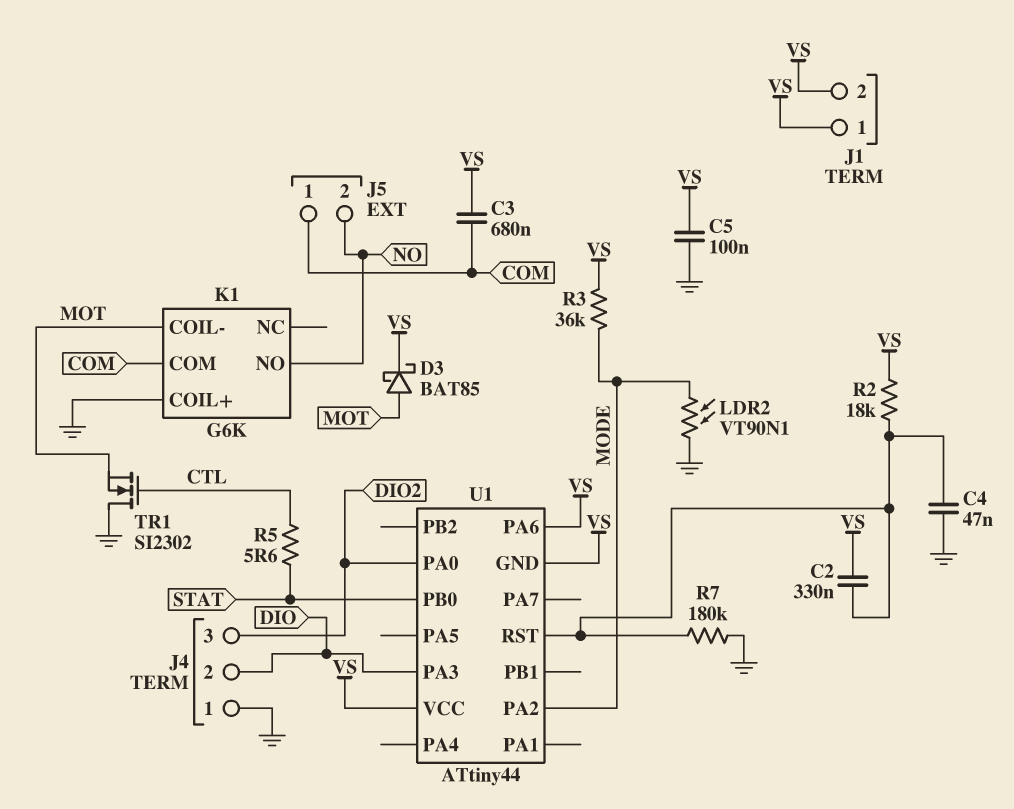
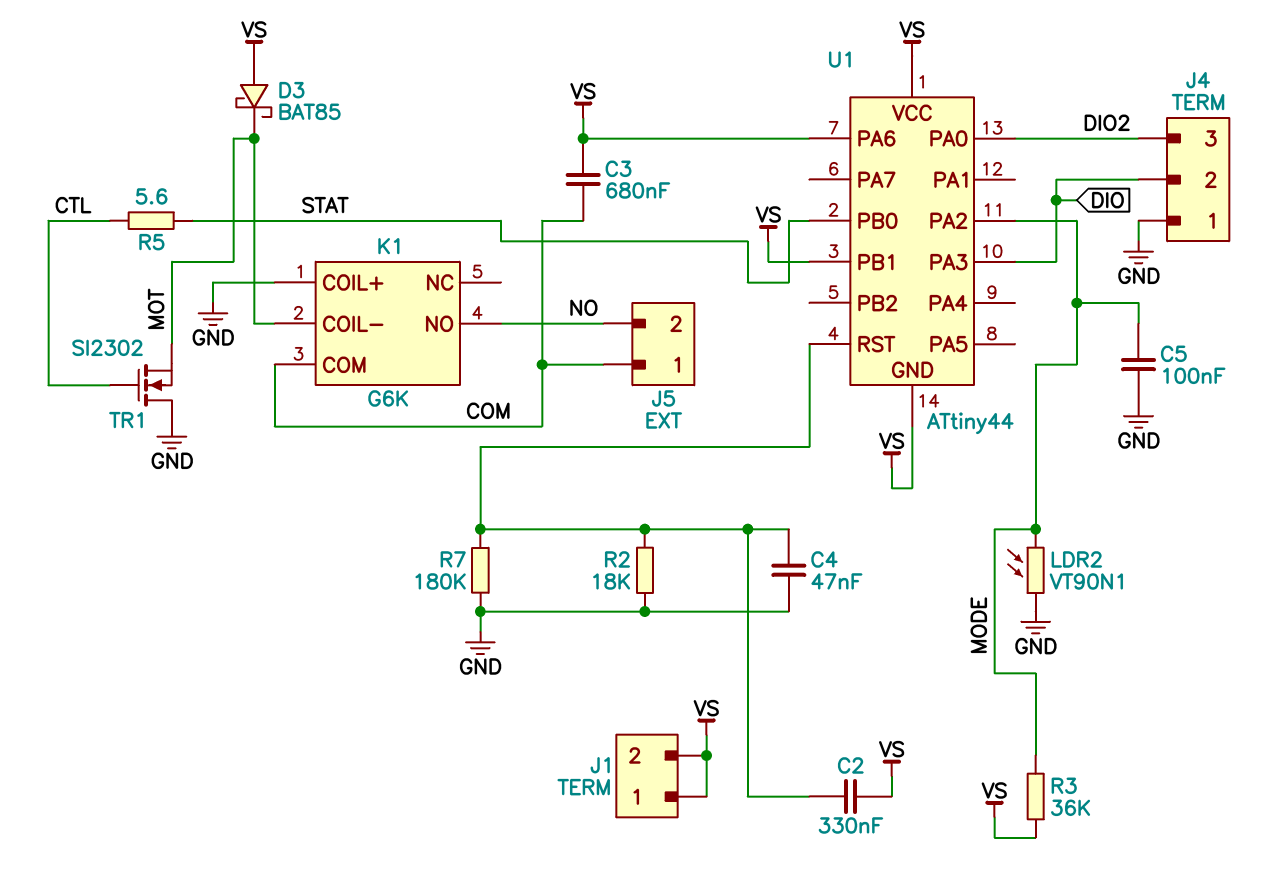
C5: 100nF (GND, VS) -> 100nF (GND, MODE)
D3: schottky BAT85 (A MOT, K VS) -> schottky BAT85 (A VS, K MOT)
R2: 18k (U1/RST, VS) -> 18k (GND, U1/RST)
U1 pin PB1: none -> VS

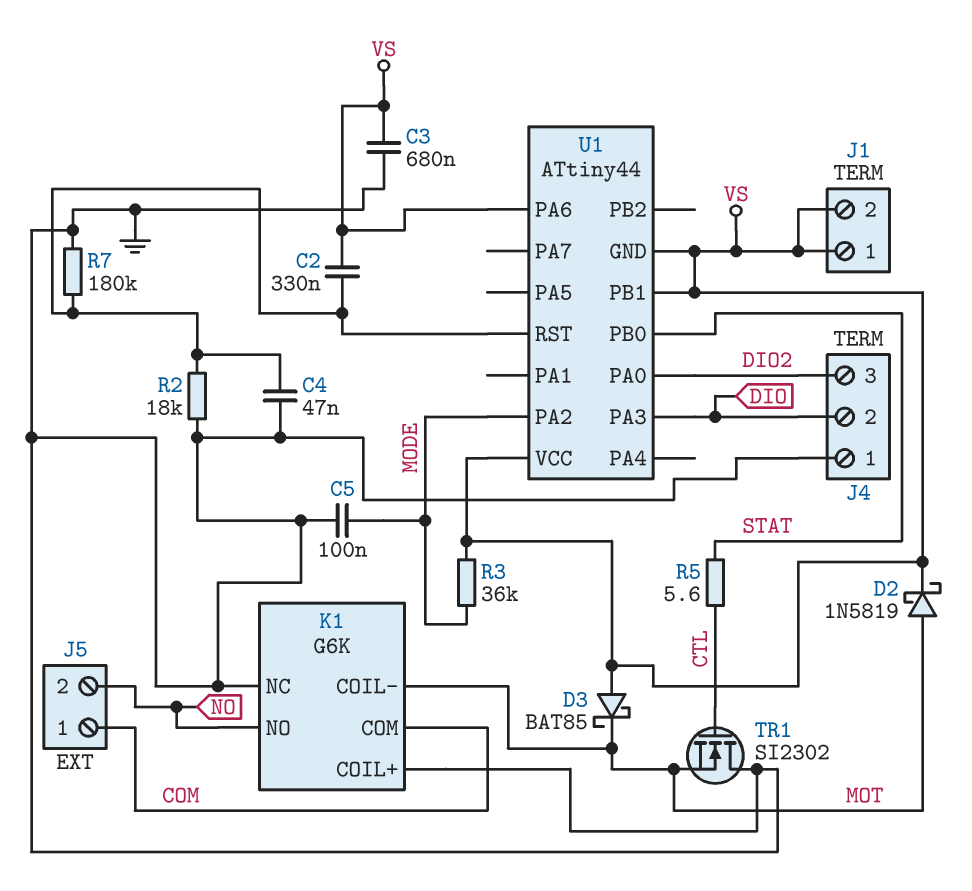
C3: 680nF (COM, VS) -> 680nF (GND, VS)
D2: none -> schottky 1N5819 (A MOT, K VS)
K1 pin NC: none -> GND
LDR2: VT90N1 (GND, MODE) -> none

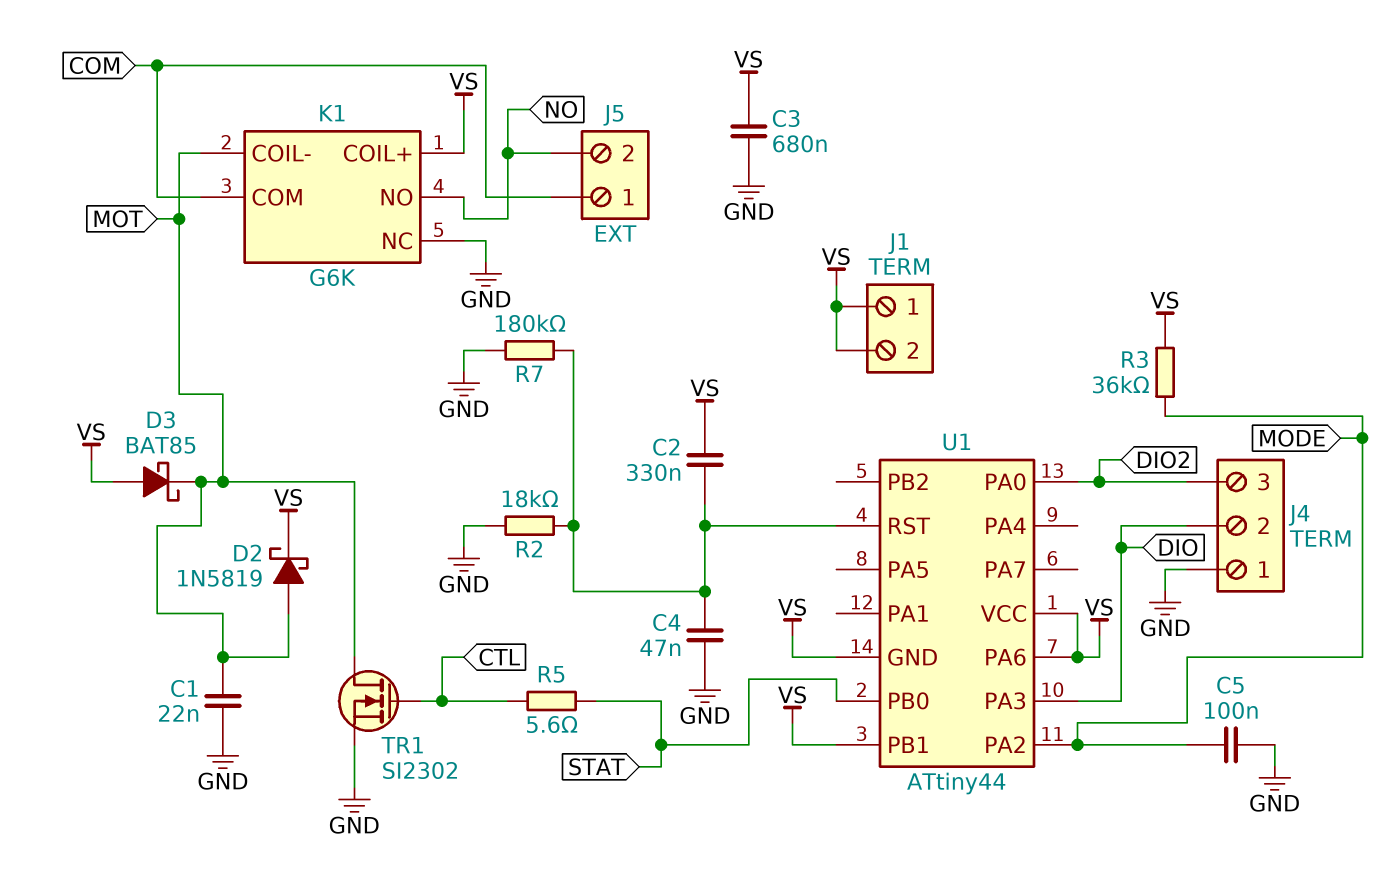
C1: none -> 22nF (GND, MOT)
K1 pin COIL+: GND -> VS
TR1: NMOS SI2302 (G CTL, D GND, S MOT) -> NMOS SI2302 (G CTL, D MOT, S GND)

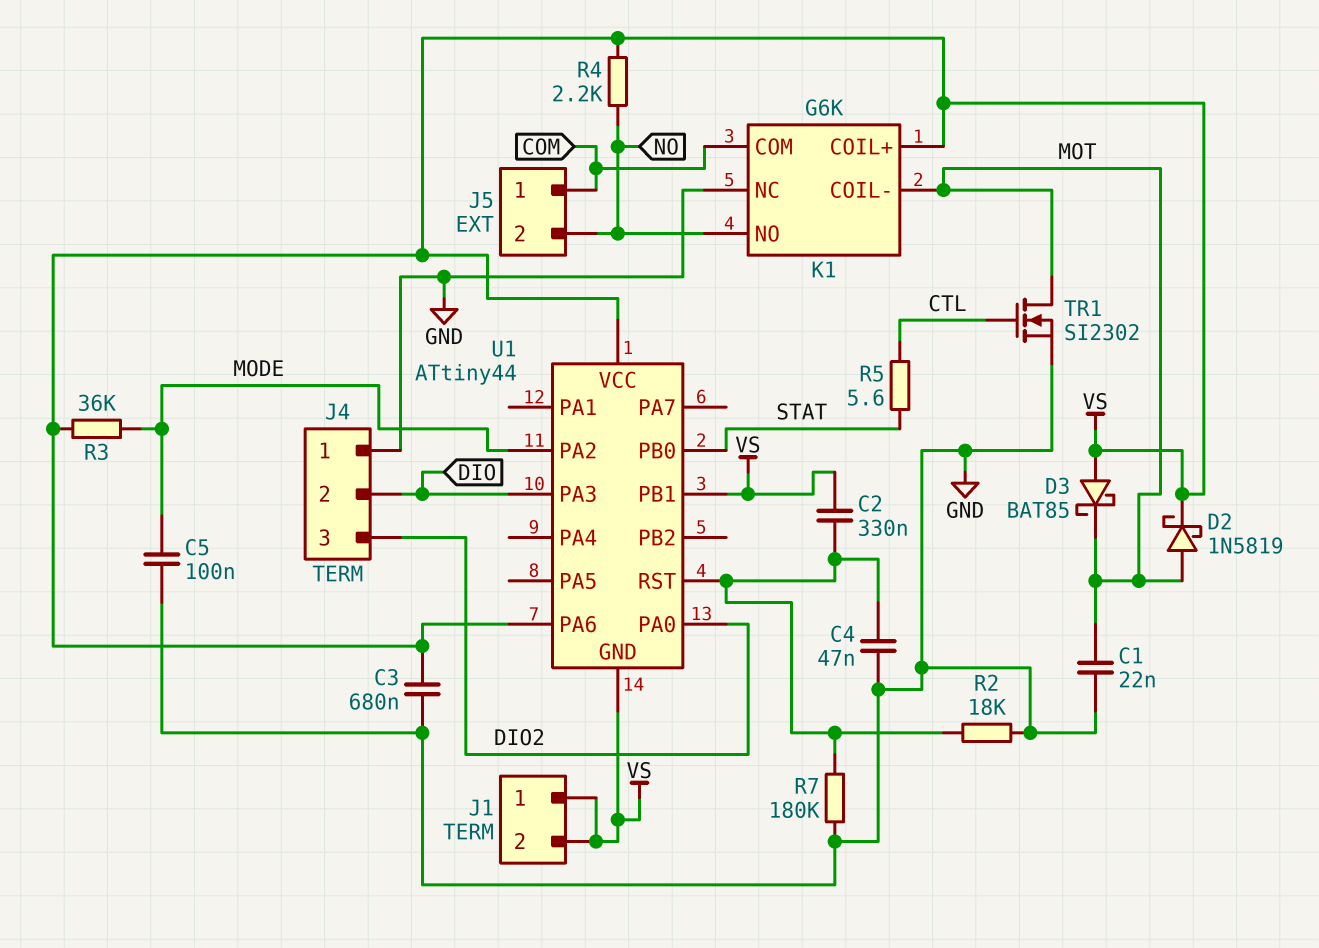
R4: none -> 2.2k (NO, VS)

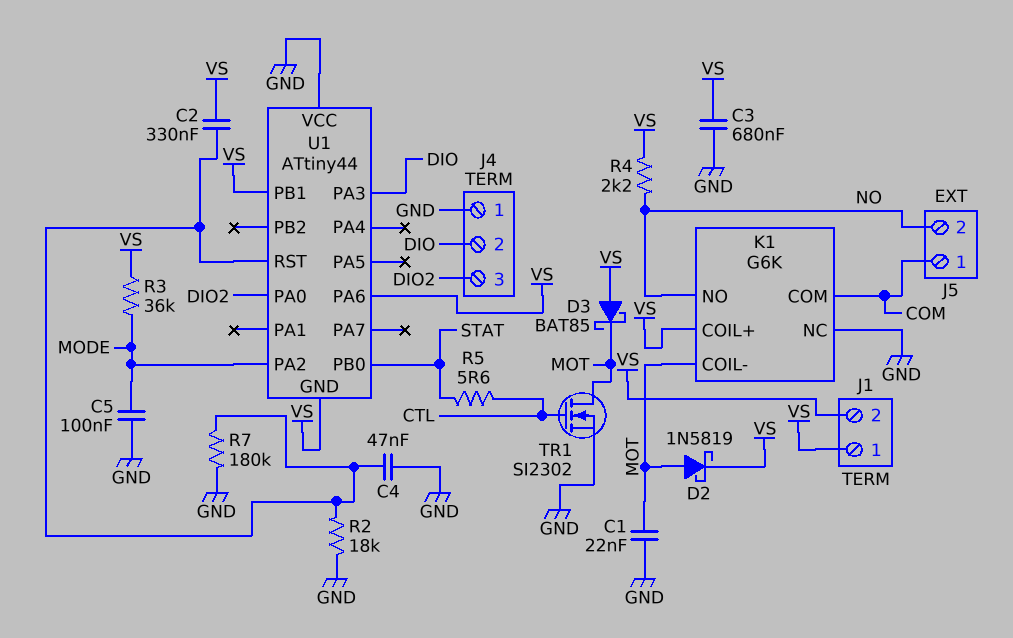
U1 pin VCC: VS -> GND

